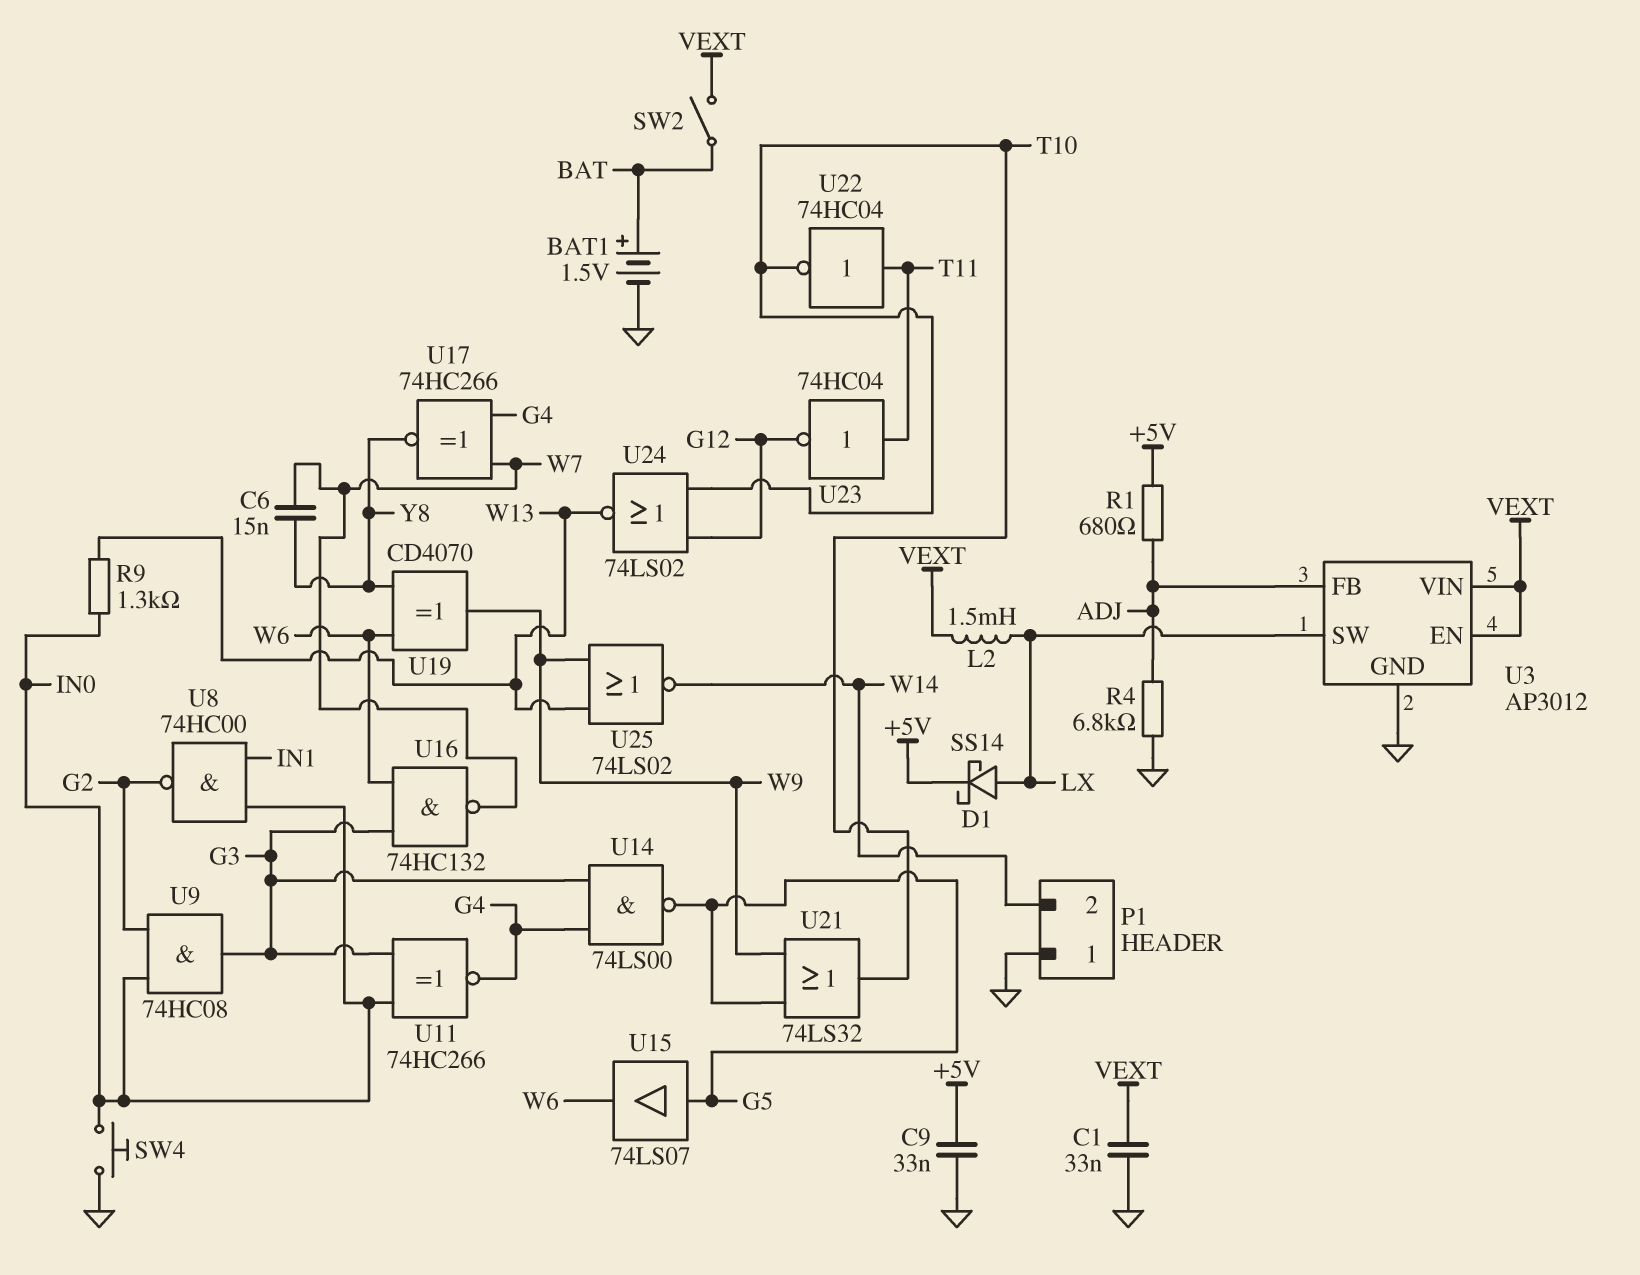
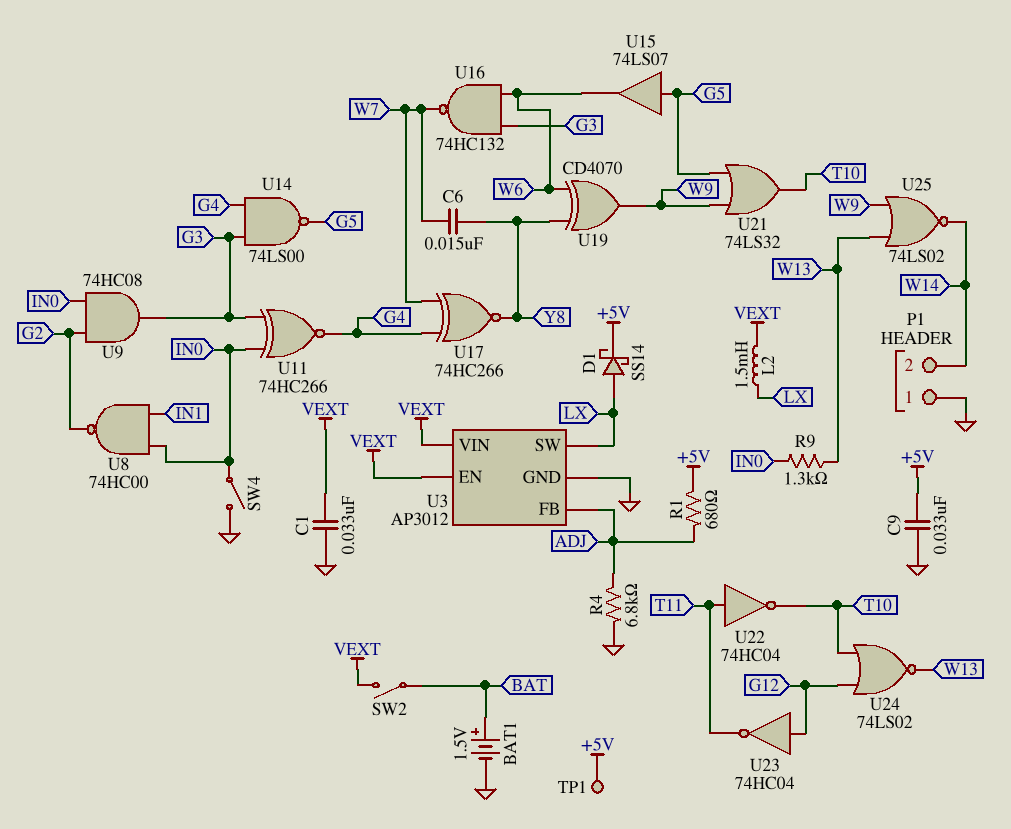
SW4: button (GND, IN0) -> switch (GND, IN0)
TP1: none -> test point (+5V)
U23: NOT 74HC04 (in T11, out G12) -> NOT 74HC04 (in G12, out T11)

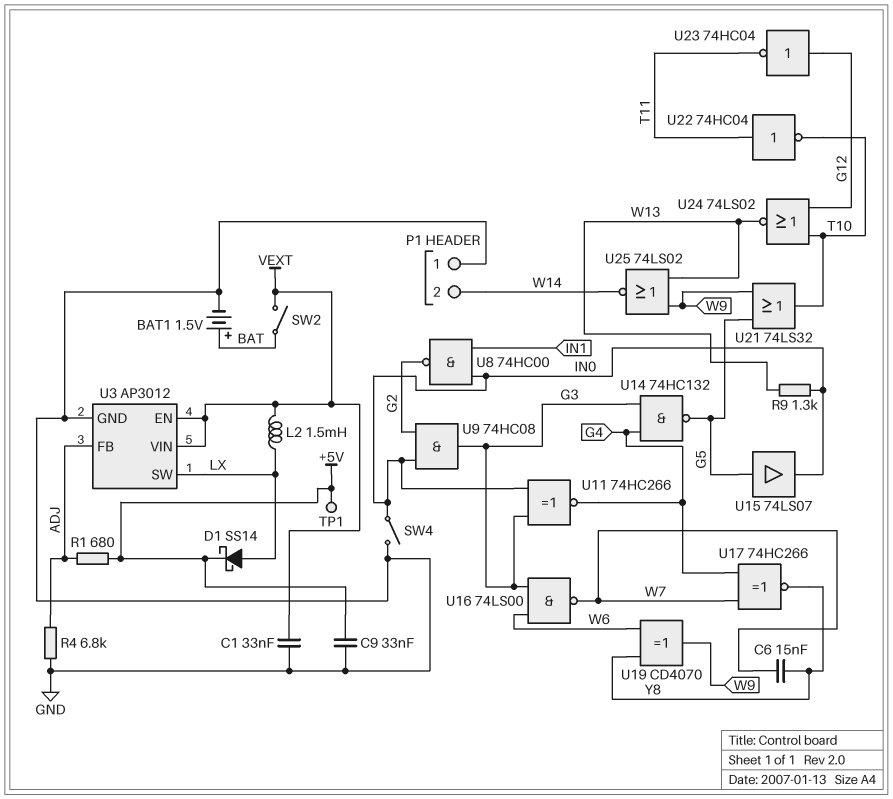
U14: NAND 74LS00 (in G3, in G4, out G5) -> NAND 74HC132 (in G3, in G4, out G5)
U15: buffer 74LS07 (in G5, out W6) -> buffer 74LS07 (in G5, out IN0)
U16: NAND 74HC132 (in G3, in W6, out W7) -> NAND 74LS00 (in G3, in W6, out W7)

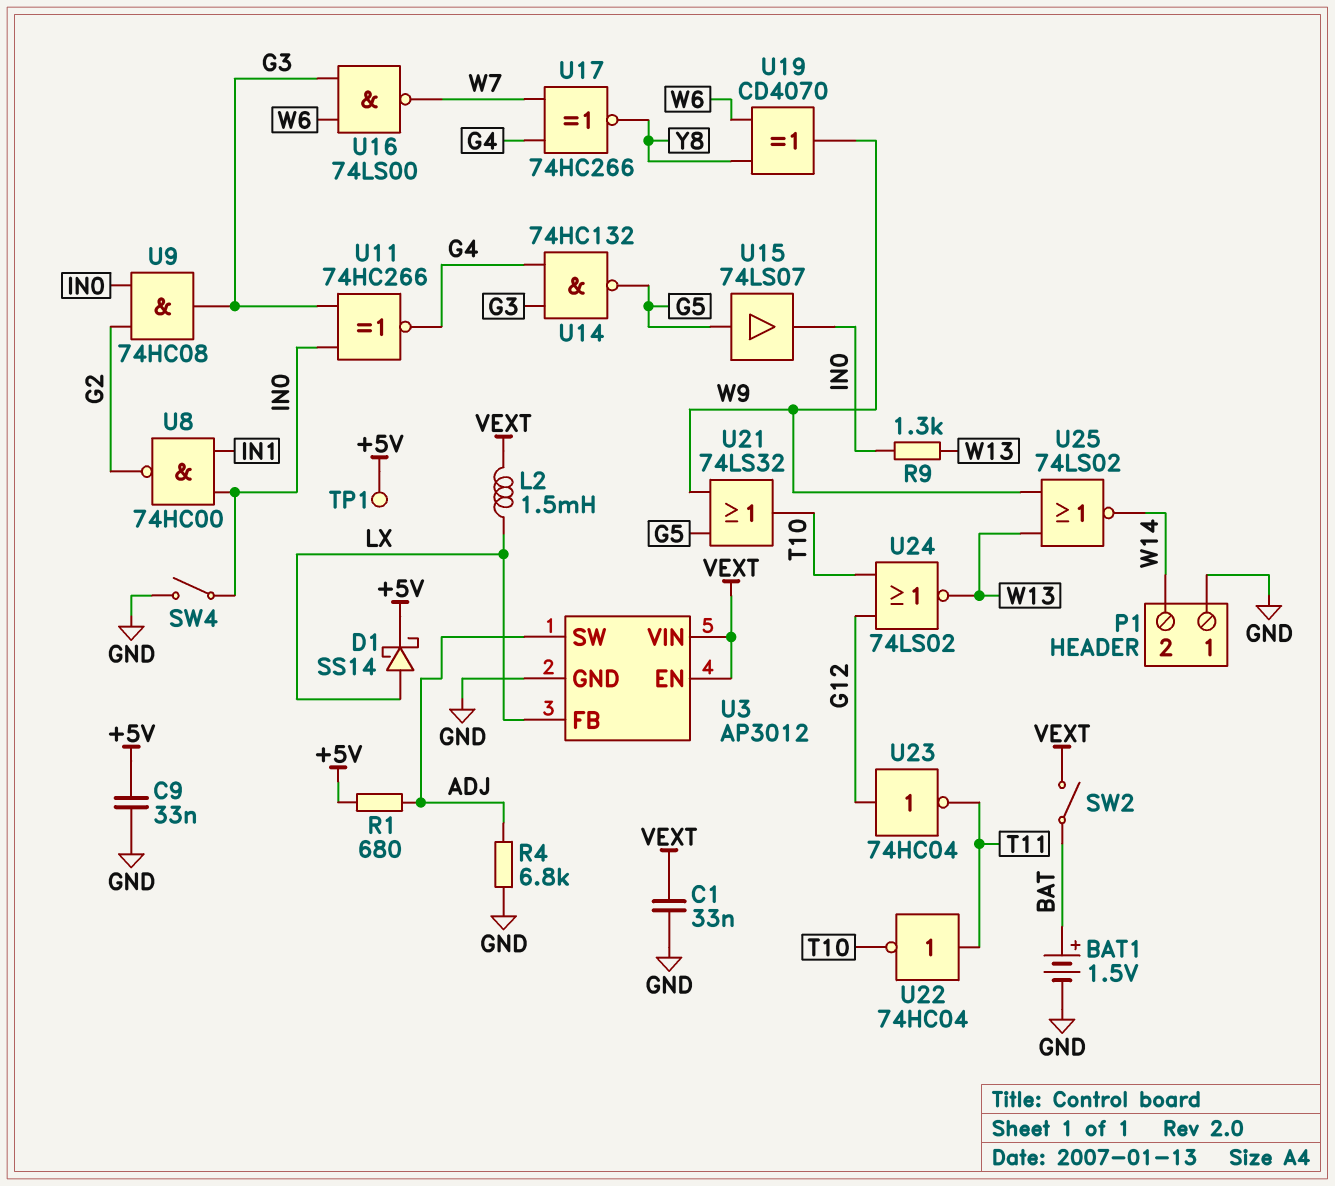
C6: 15nF (W7, Y8) -> none
U3 pin FB: ADJ -> LX
U3 pin SW: LX -> ADJ

